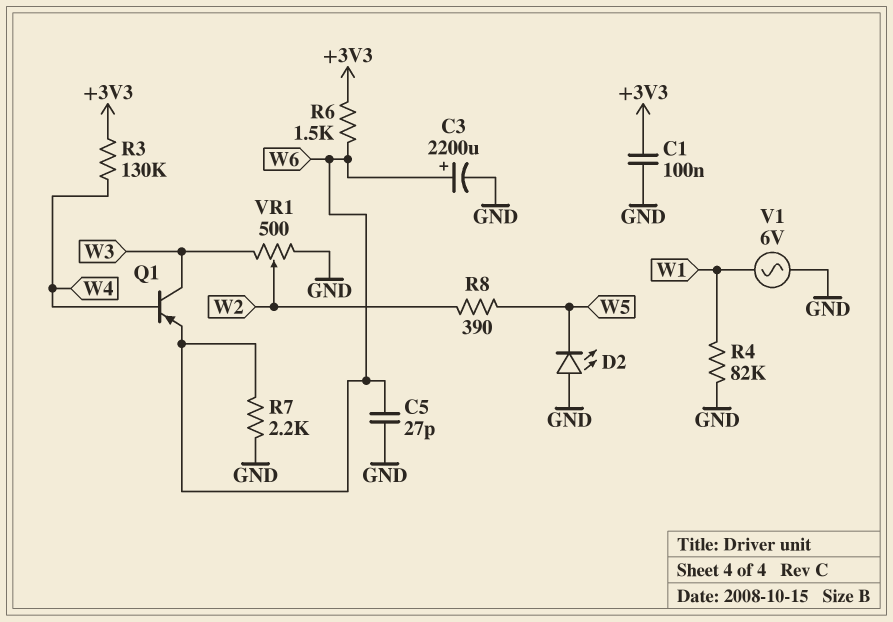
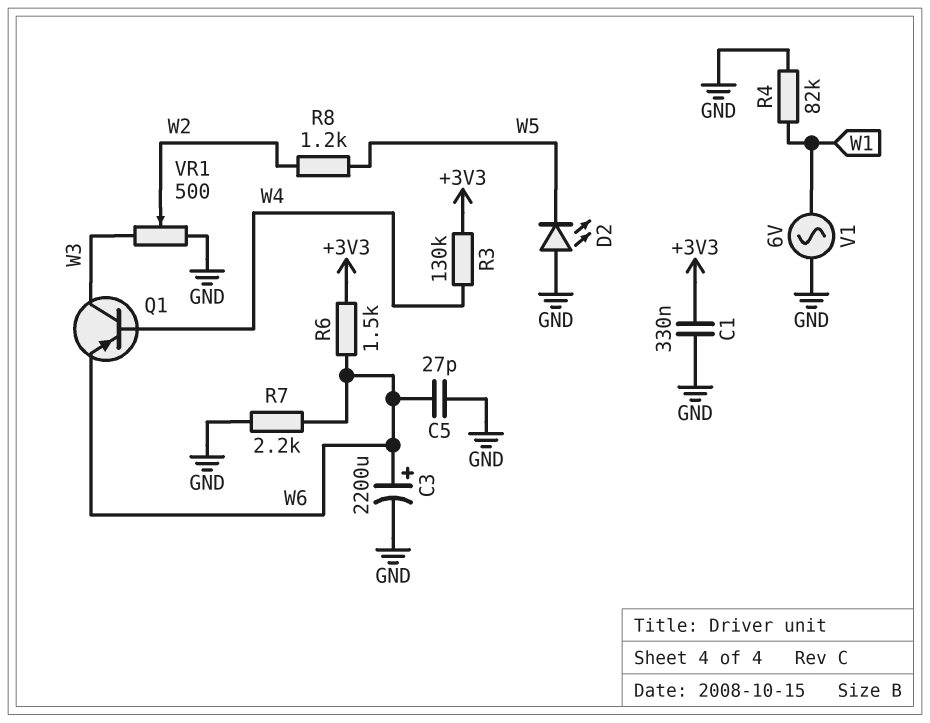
C1: 100nF (+3V3, GND) -> 330nF (+3V3, GND)
R8: 390 (W2, W5) -> 1.2k (W2, W5)

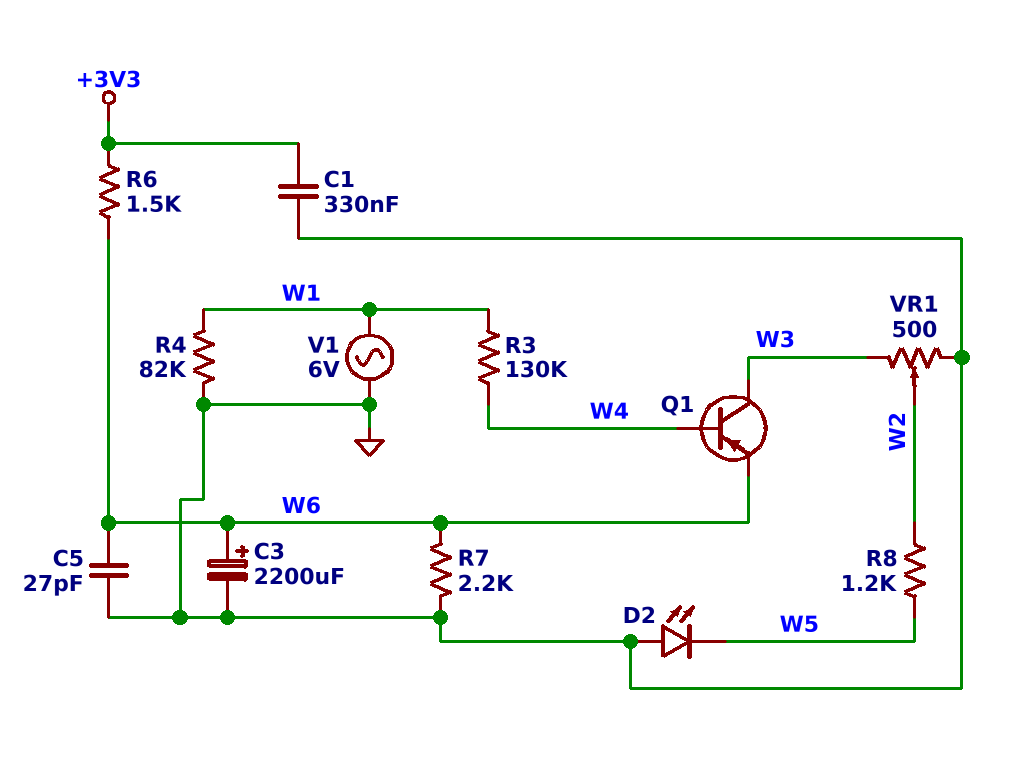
R3: 130k (+3V3, W4) -> 130k (W1, W4)

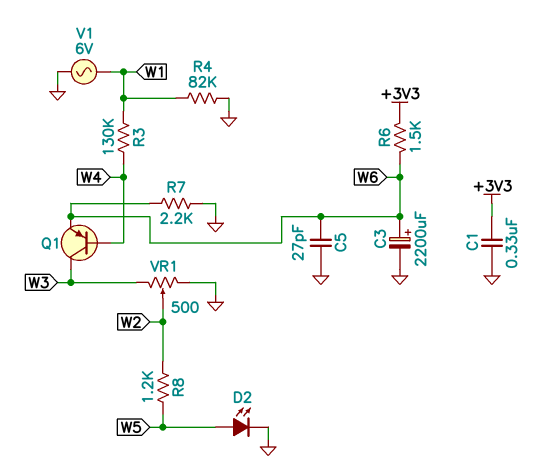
D2: LED (A GND, K W5) -> LED (A W5, K GND)

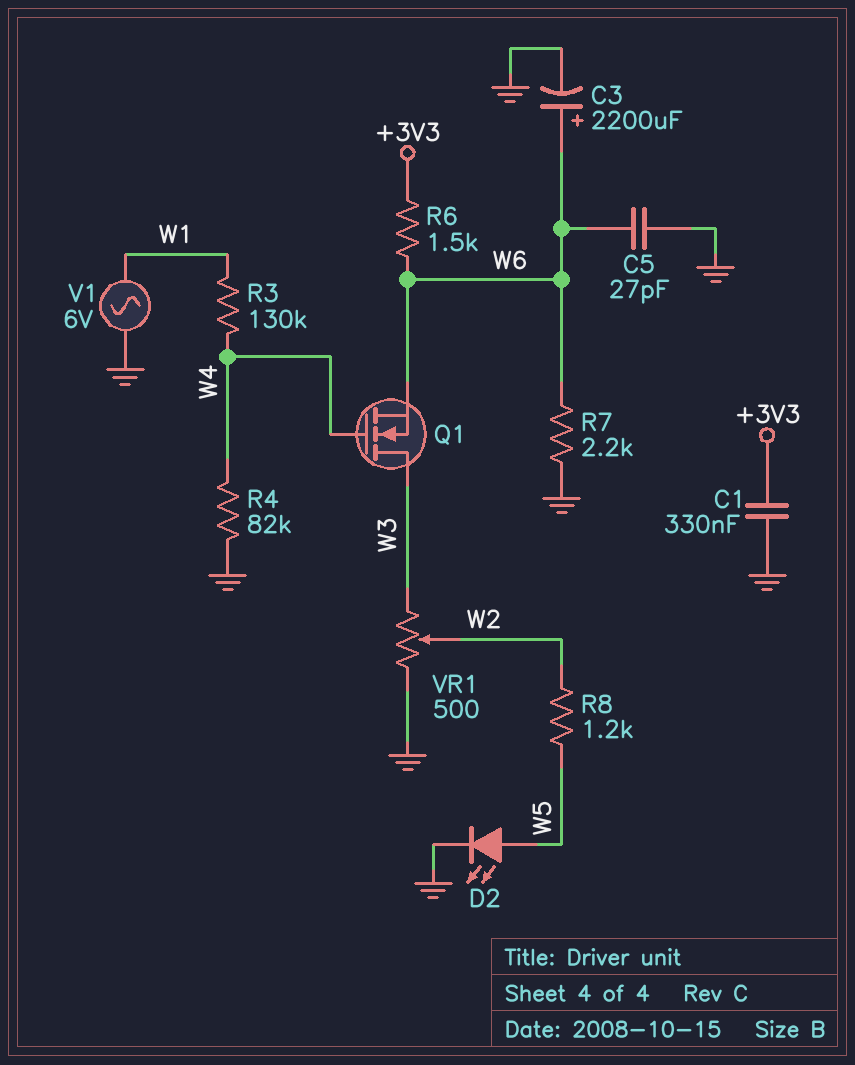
Q1: PNP (B W4, C W3, E W6) -> NMOS (G W4, D W3, S W6)
R4: 82k (GND, W1) -> 82k (GND, W4)

